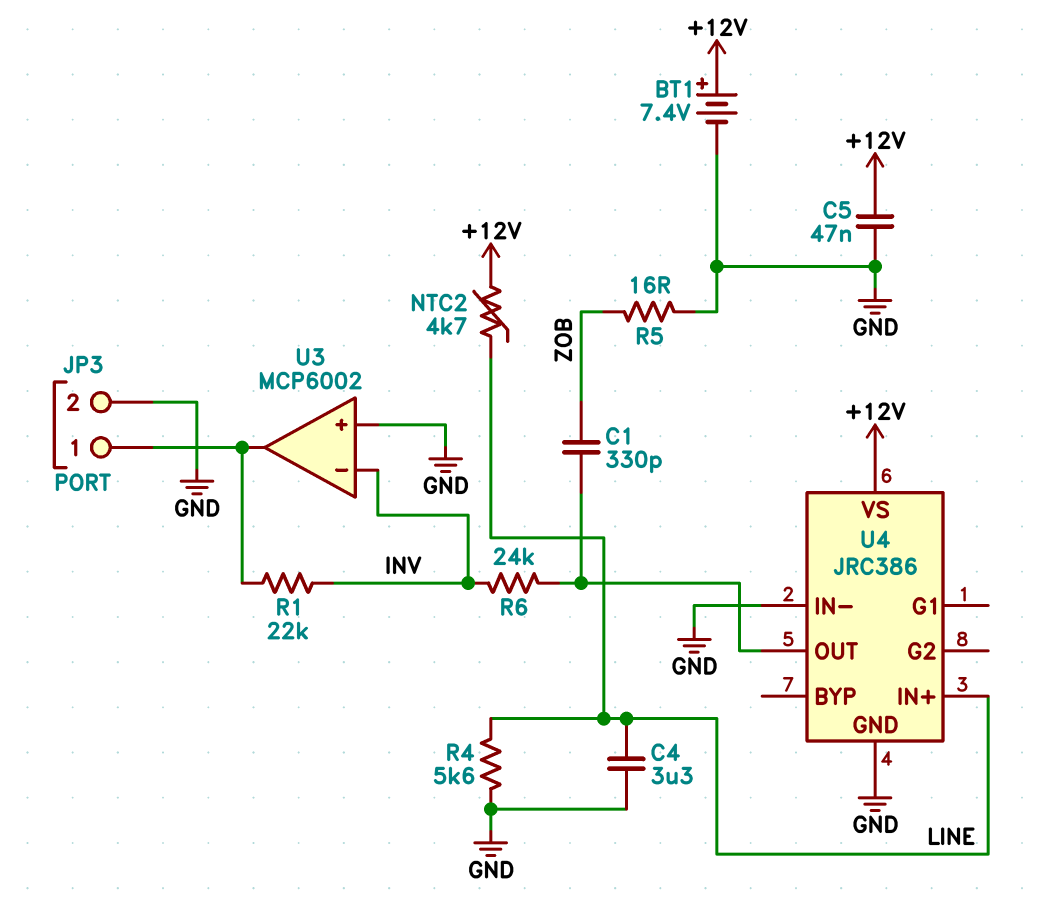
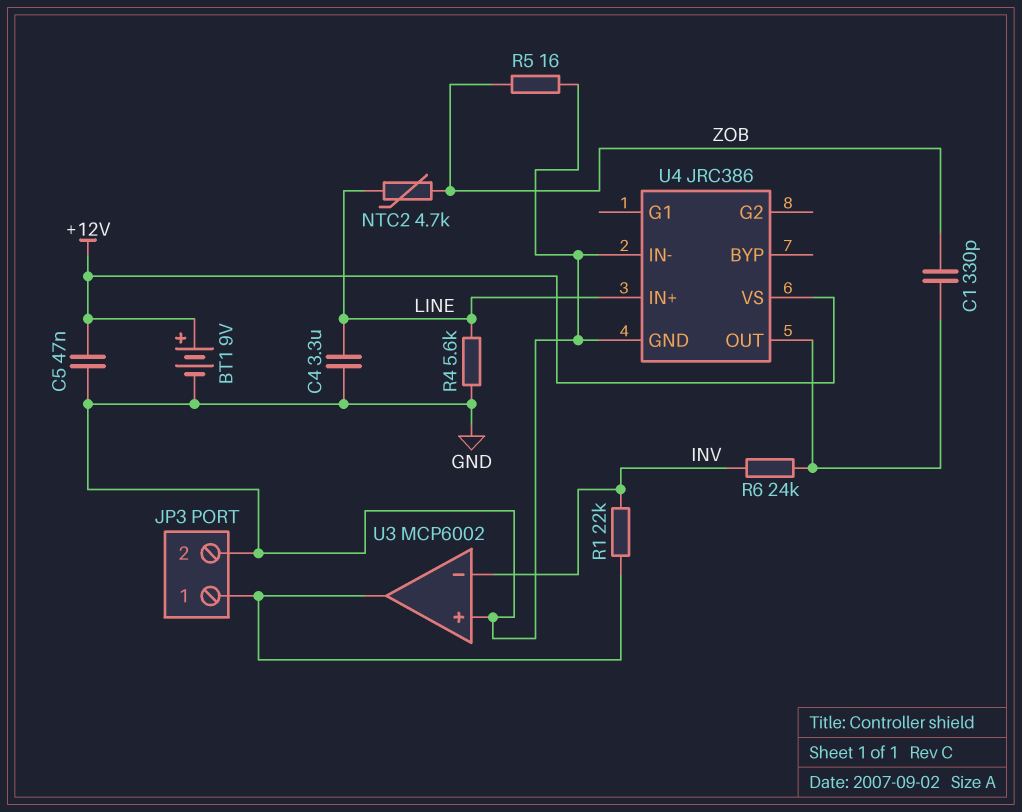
BT1: 7.4V (plus +12V, minus GND) -> 9V (plus +12V, minus GND)
NTC2: 4.7k (+12V, LINE) -> 4.7k (LINE, ZOB)

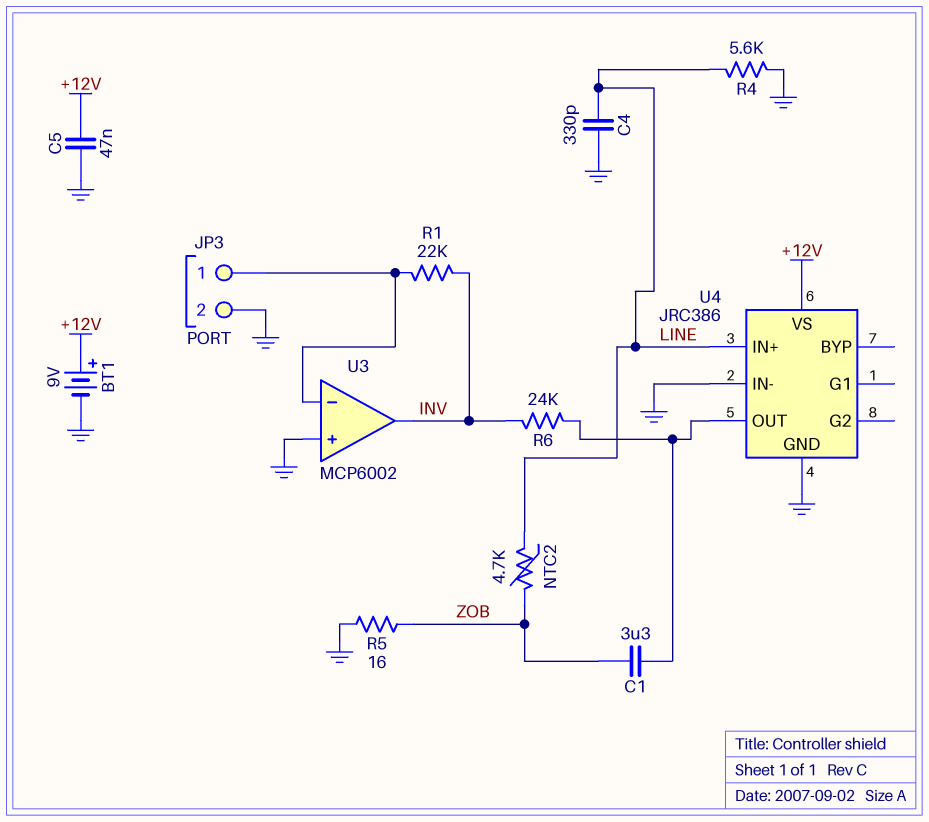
C1: 330pF (U4/OUT, ZOB) -> 3.3uF (U4/OUT, ZOB)
C4: 3.3uF (GND, LINE) -> 330pF (GND, LINE)
U3 pin in-: INV -> JP3/1
U3 pin out: JP3/1 -> INV

